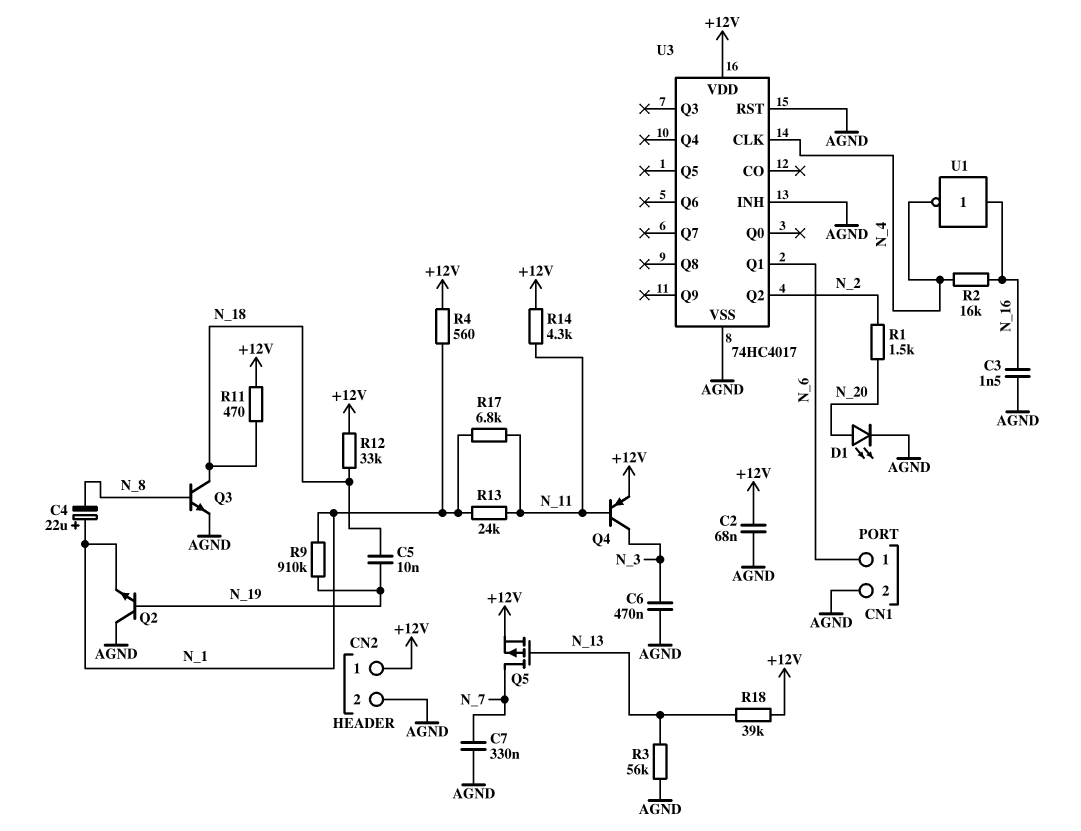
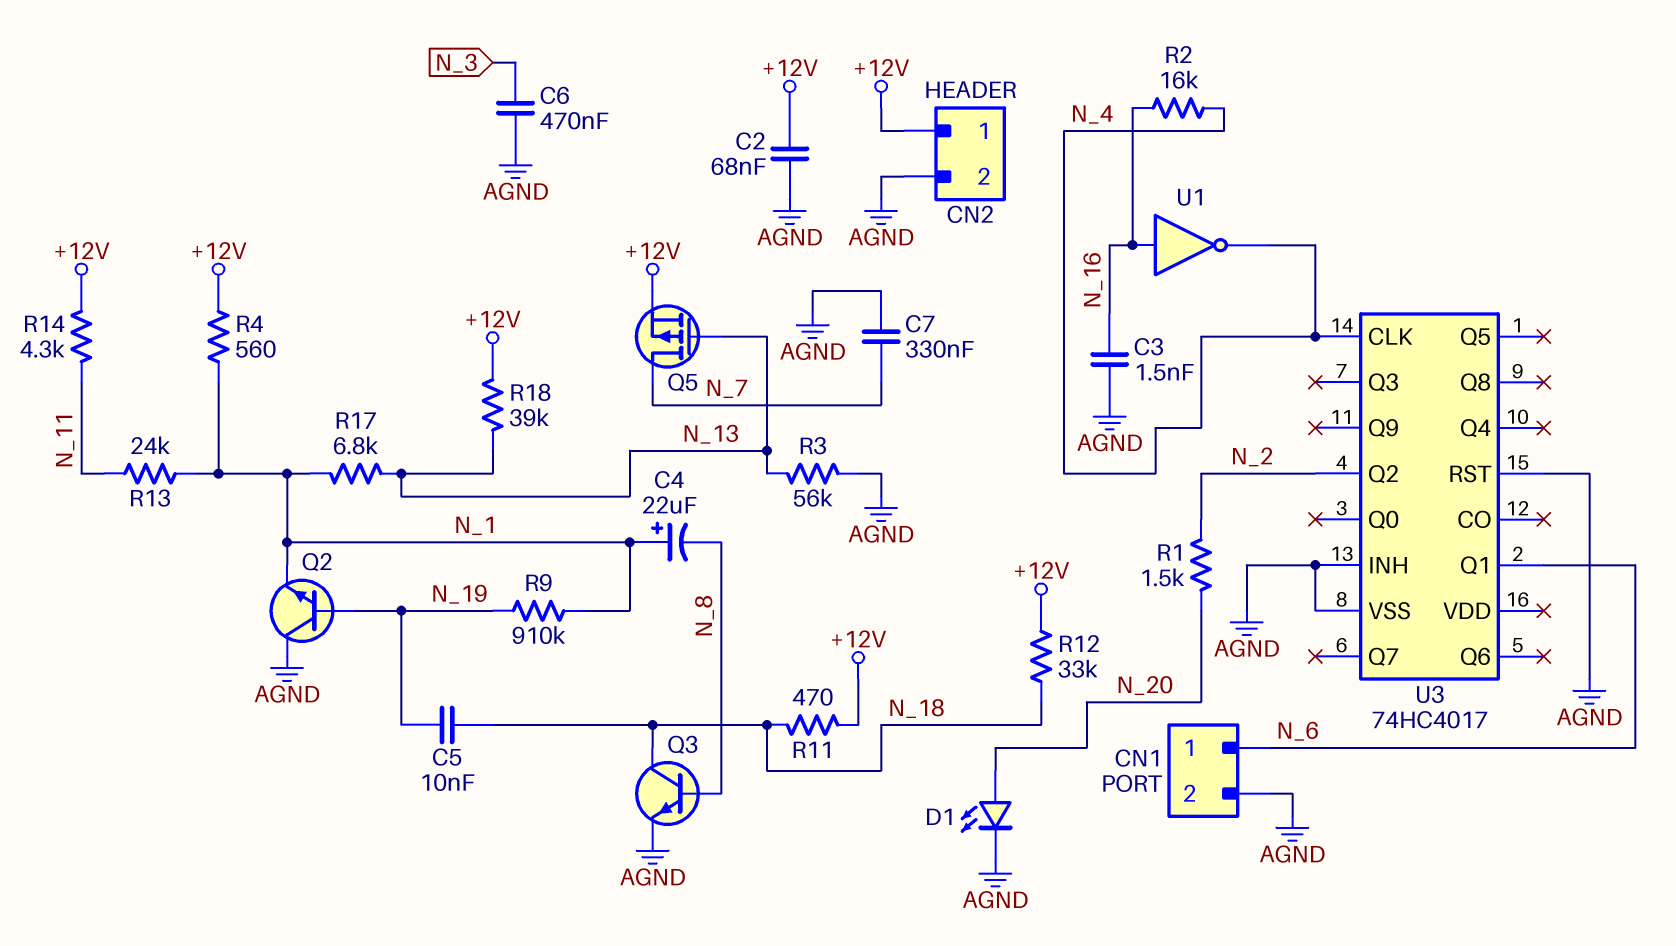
Q4: PNP (B N_11, C N_3, E +12V) -> none
R17: 6.8k (N_1, N_11) -> 6.8k (N_1, N_13)
U3 pin VDD: +12V -> none

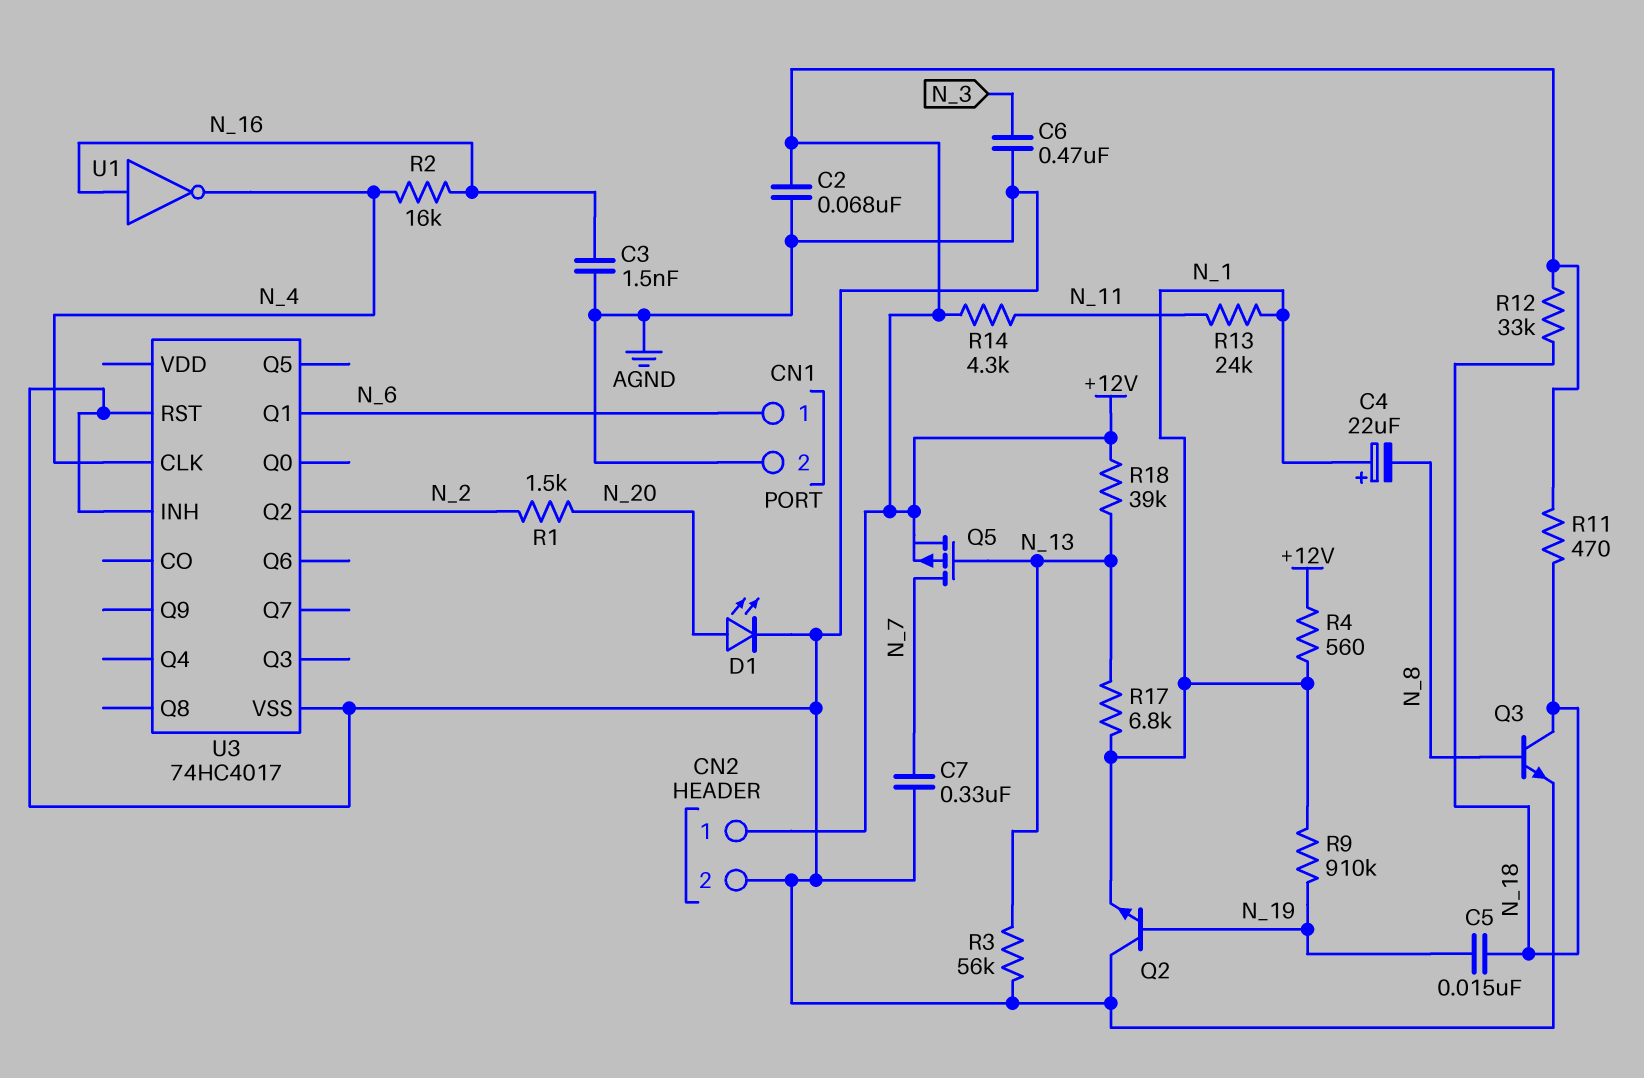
C5: 10nF (N_18, N_19) -> 15nF (N_18, N_19)

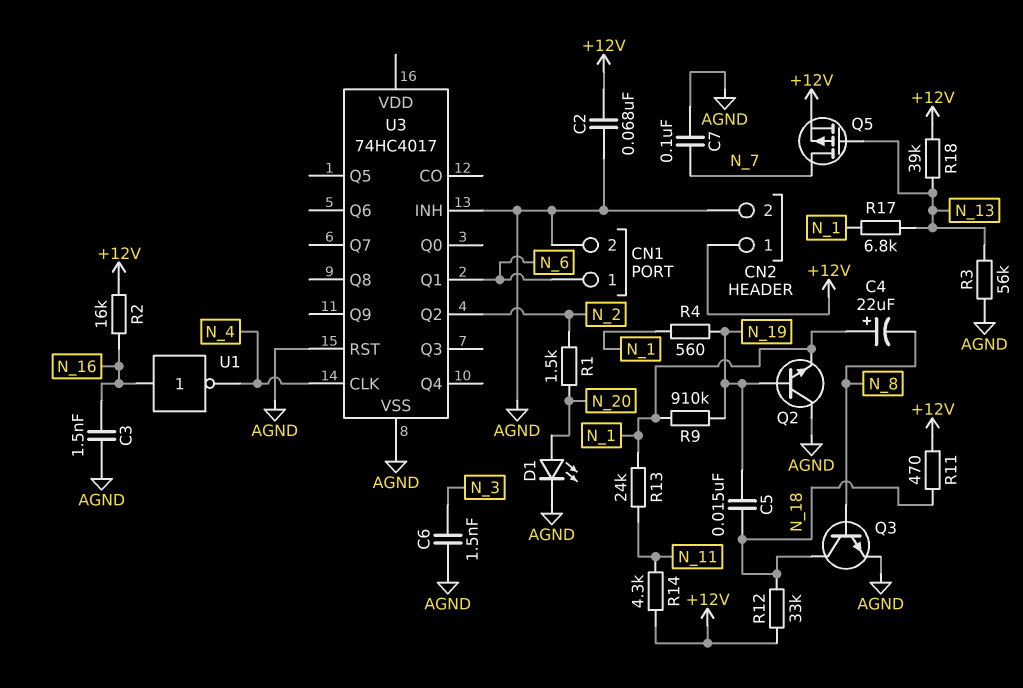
C6: 470nF (AGND, N_3) -> 1.5nF (AGND, N_3)
C7: 330nF (AGND, N_7) -> 100nF (AGND, N_7)
R2: 16k (N_4, N_16) -> 16k (+12V, N_16)
R4: 560 (+12V, N_1) -> 560 (N_1, N_19)

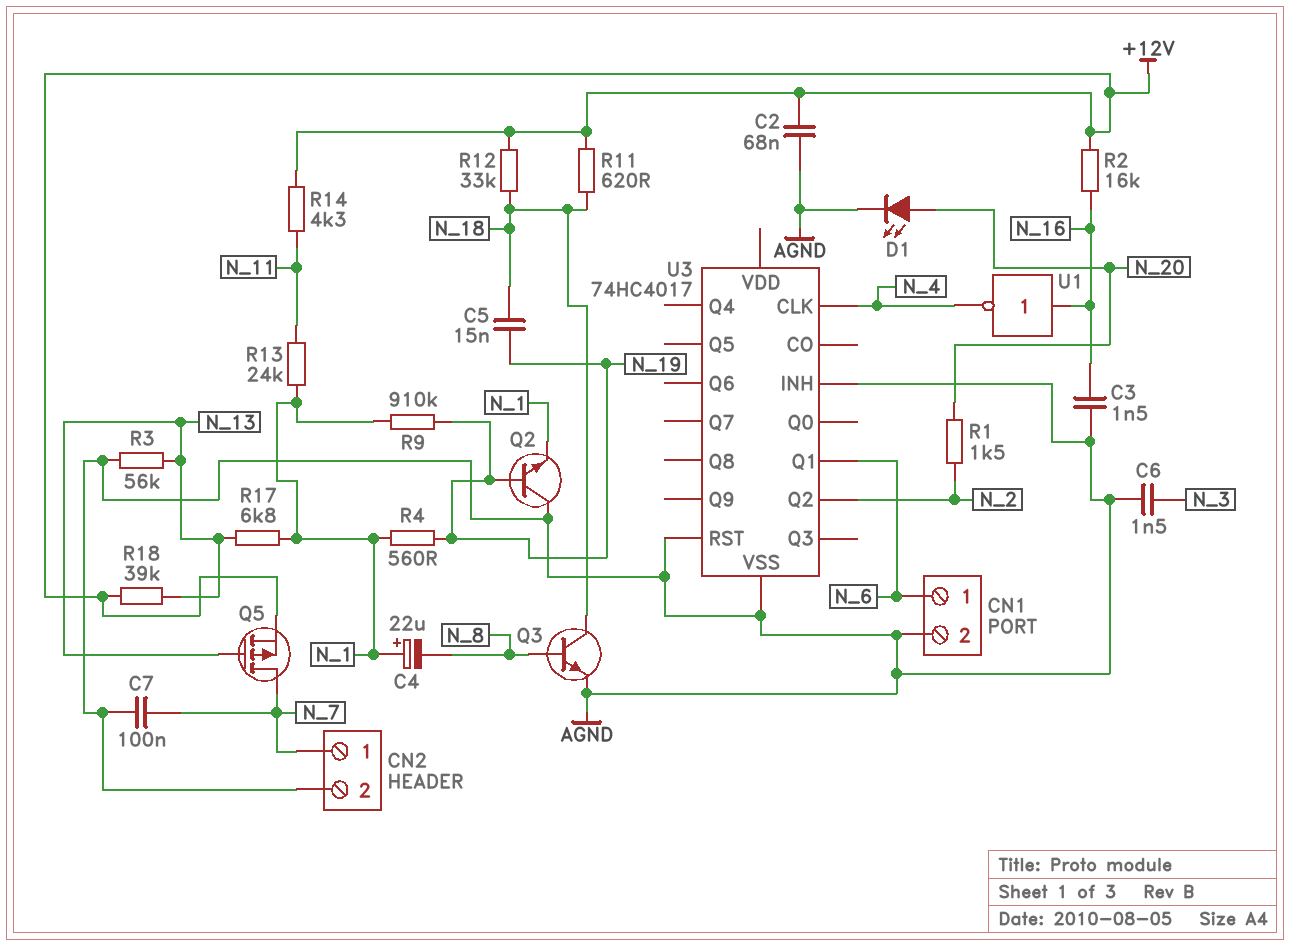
CN2 pin 1: +12V -> N_7
R11: 470 (+12V, N_18) -> 620 (+12V, N_18)

